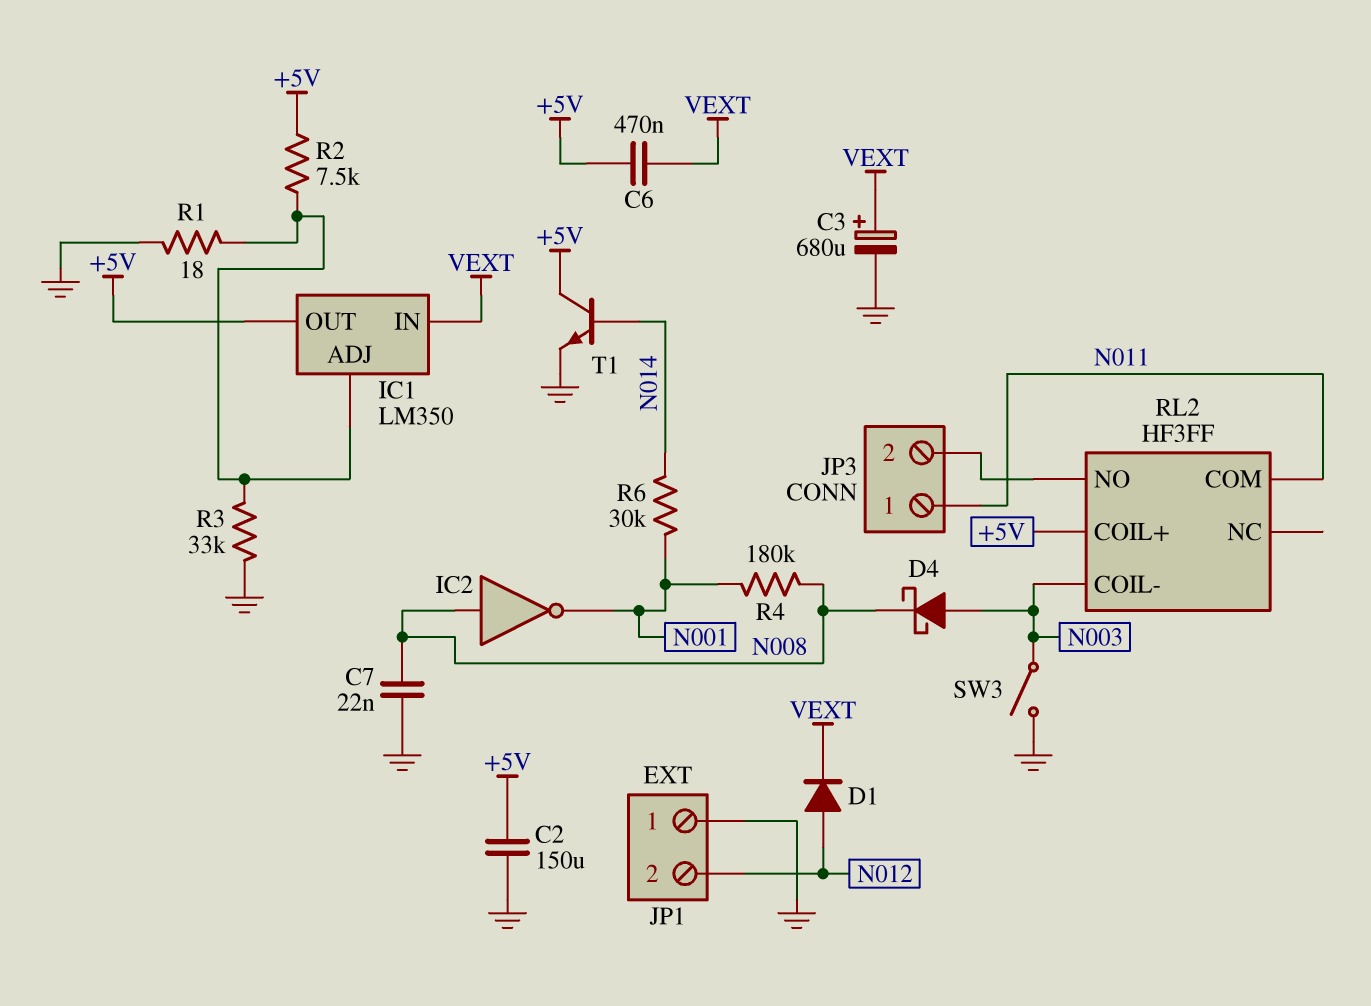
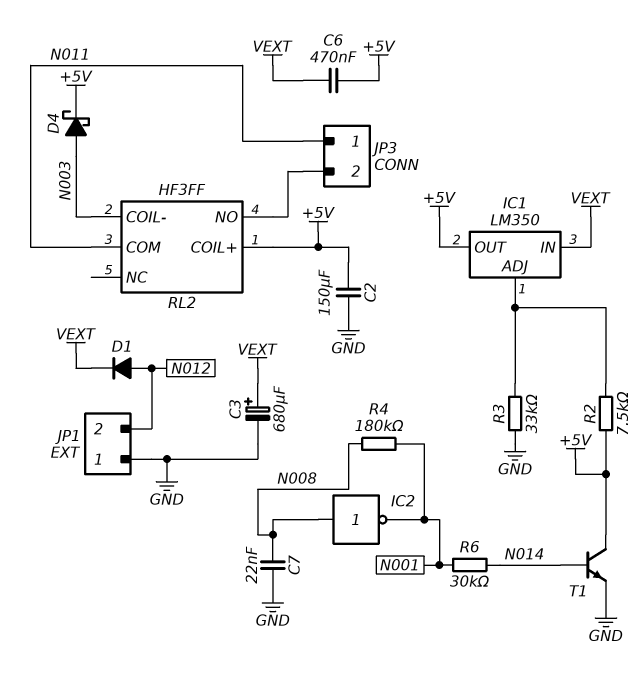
D4: schottky (A N003, K N008) -> schottky (A N003, K +5V)
R1: 18 (GND, IC1/ADJ) -> none
SW3: switch (GND, N003) -> none

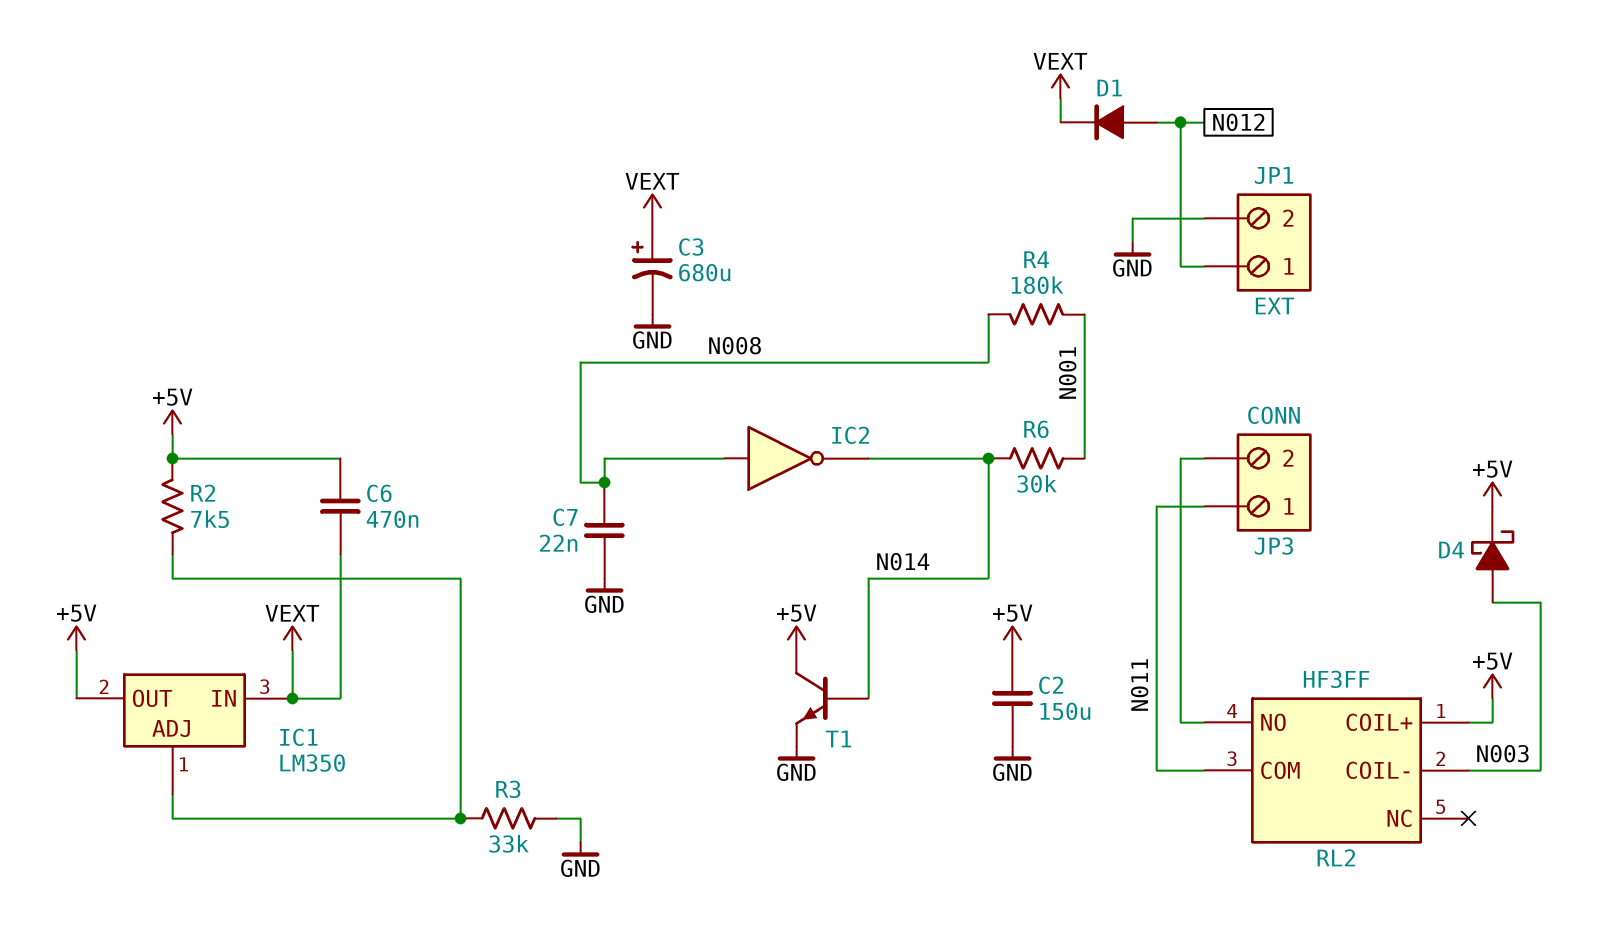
IC2: NOT (in N008, out N001) -> NOT (in N008, out N014)
JP1 pin 1: GND -> N012
JP1 pin 2: N012 -> GND

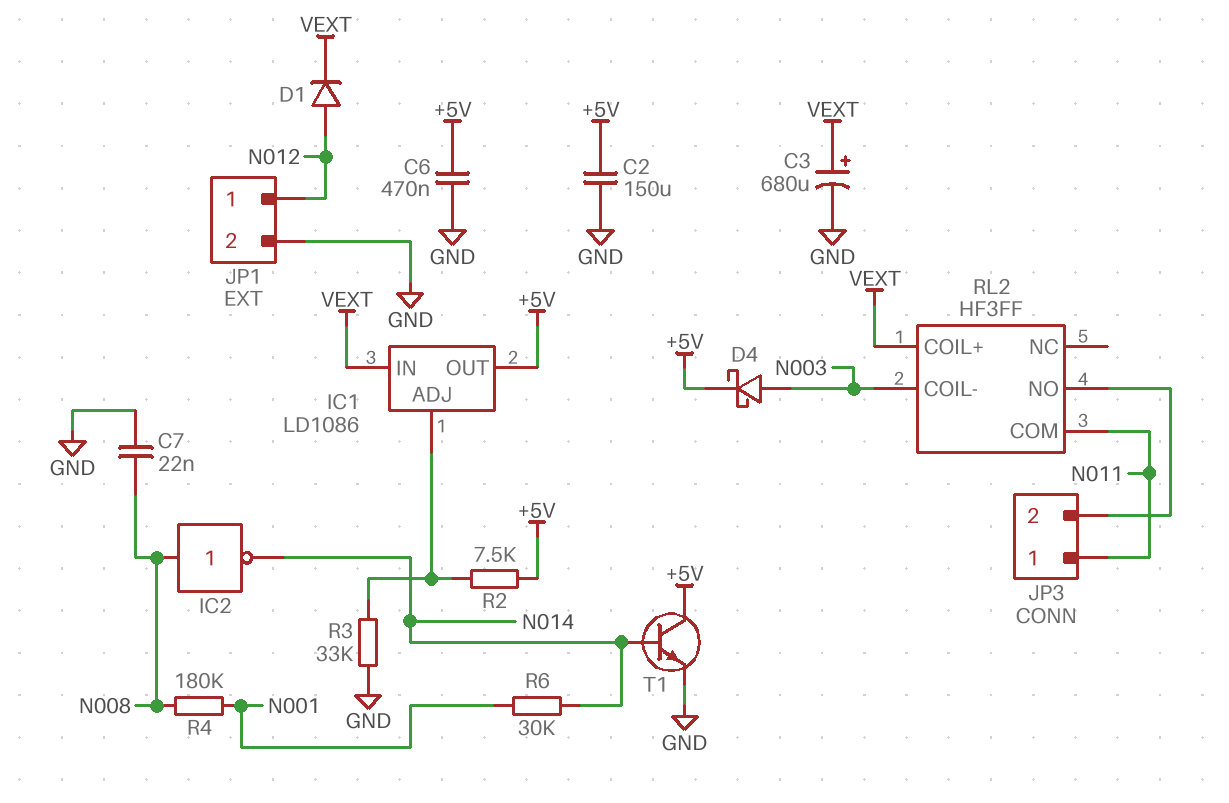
C6: 470nF (+5V, VEXT) -> 470nF (+5V, GND)
IC1: LM350 -> LD1086
RL2 pin COIL+: +5V -> VEXT

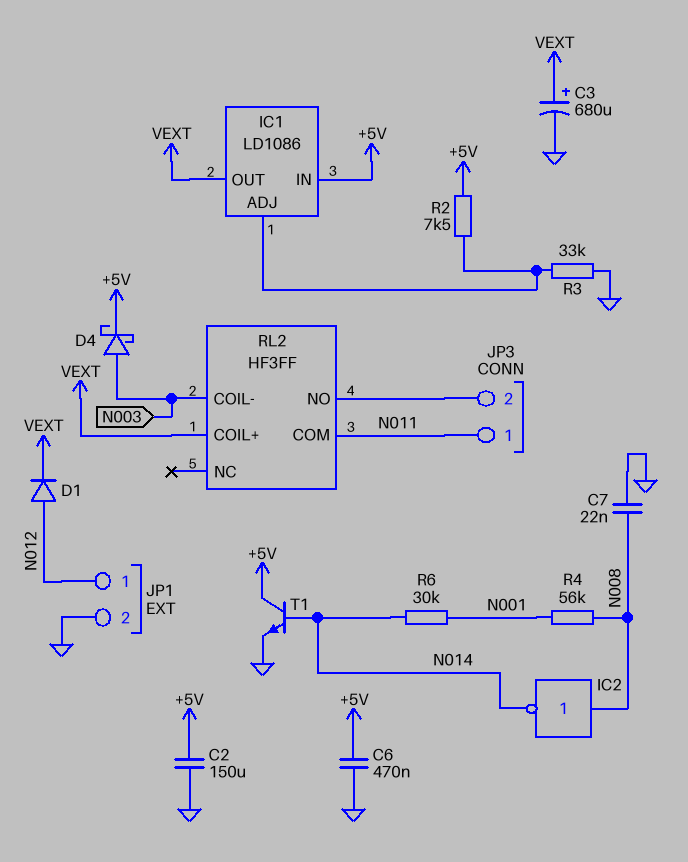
IC1 pin IN: VEXT -> +5V
IC1 pin OUT: +5V -> VEXT
R4: 180k (N001, N008) -> 56k (N001, N008)

